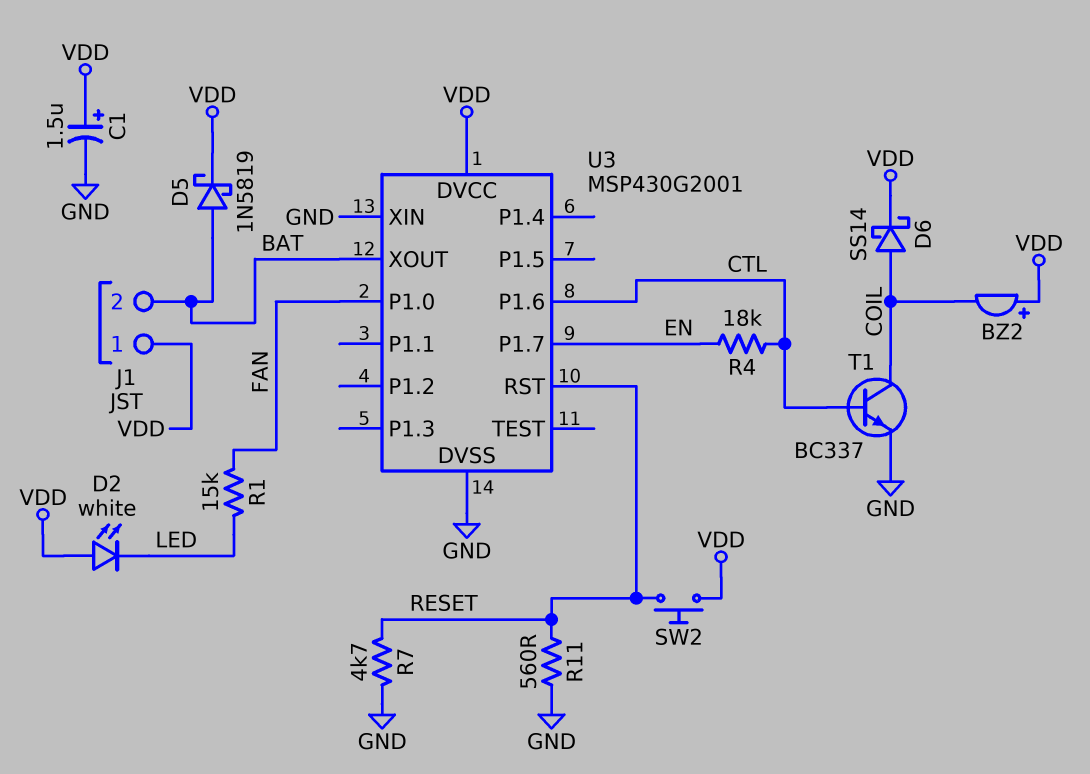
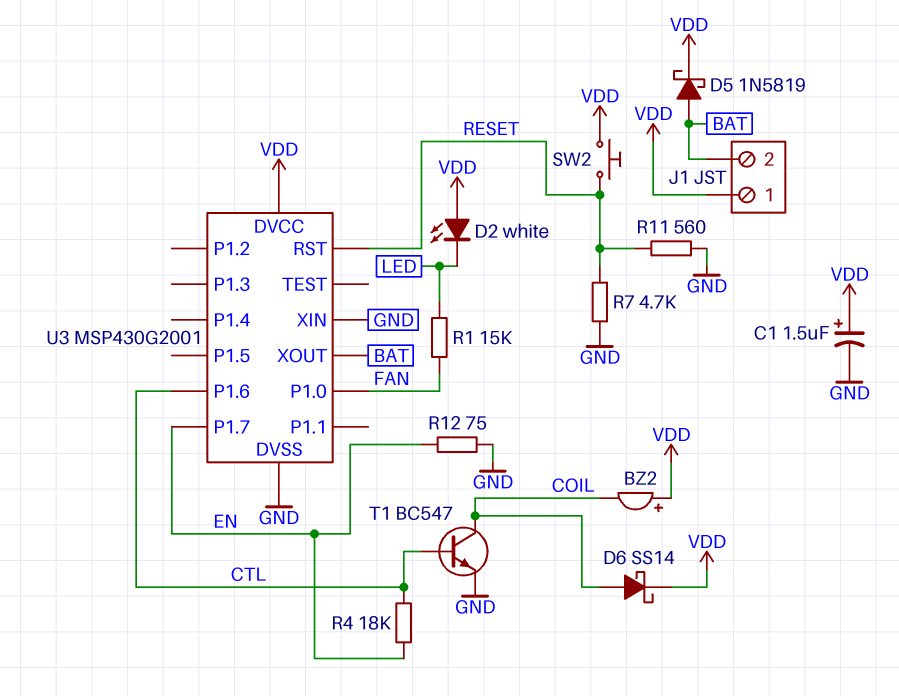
R12: none -> 75 (EN, GND)
T1: NPN BC337 (B CTL, C COIL, E GND) -> NPN BC547 (B CTL, C COIL, E GND)

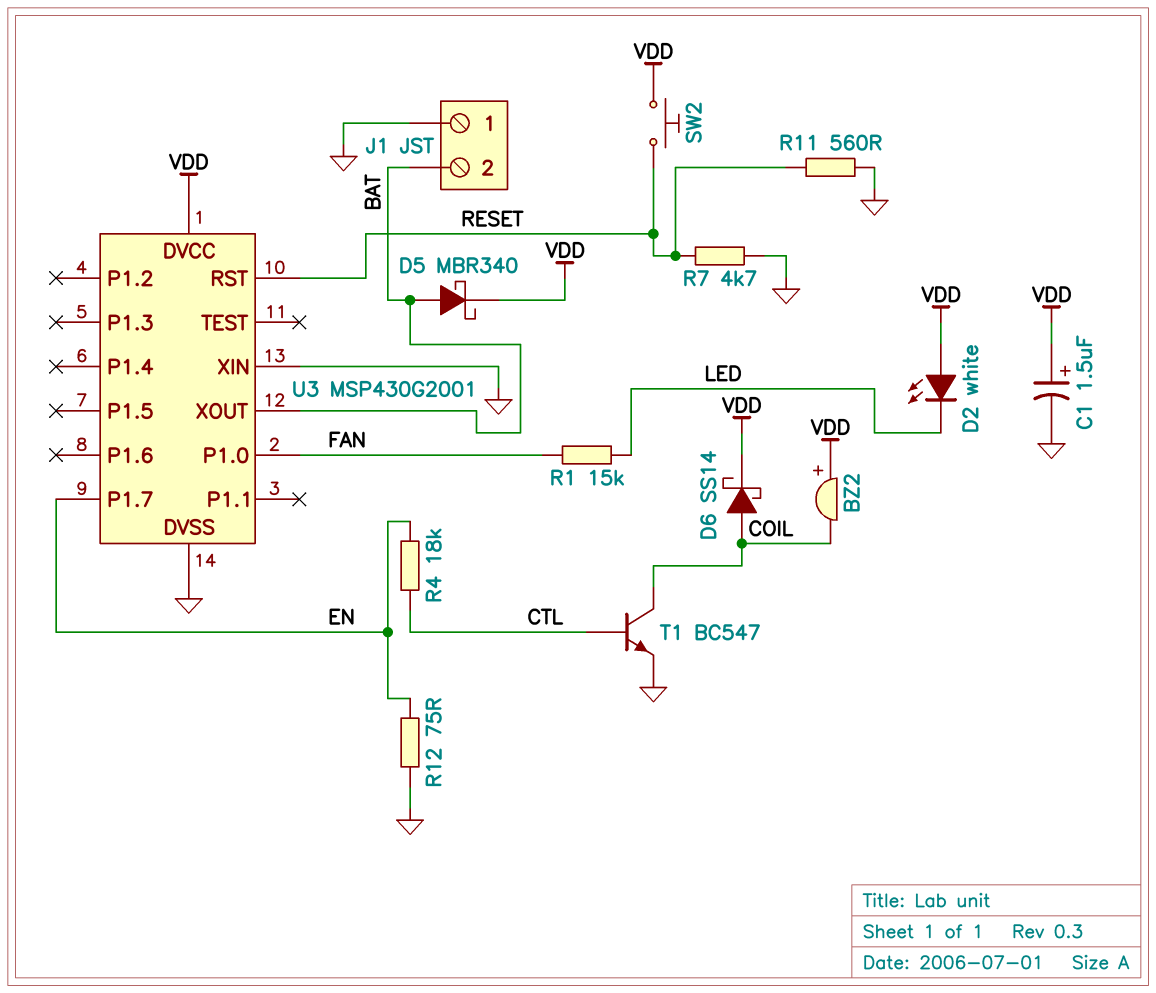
D5: schottky 1N5819 (A BAT, K VDD) -> schottky MBR340 (A BAT, K VDD)
J1 pin 1: VDD -> GND
U3 pin P1.6: CTL -> none

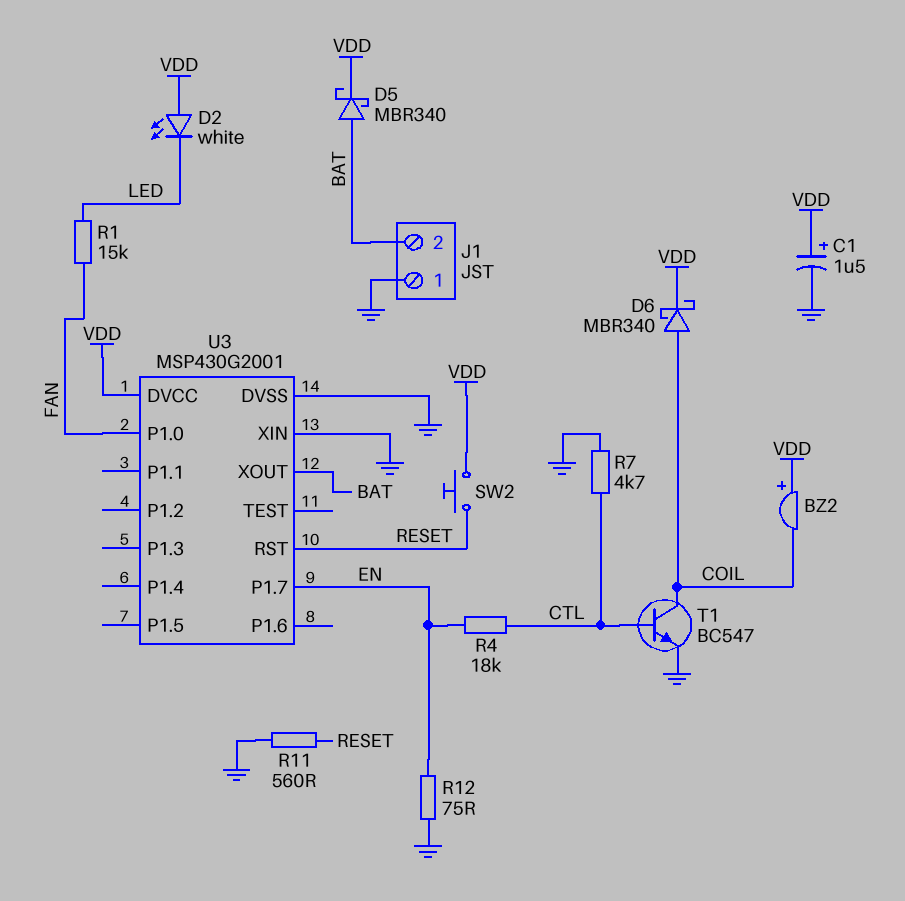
D6: schottky SS14 (A COIL, K VDD) -> schottky MBR340 (A COIL, K VDD)
R7: 4.7k (GND, RESET) -> 4.7k (CTL, GND)

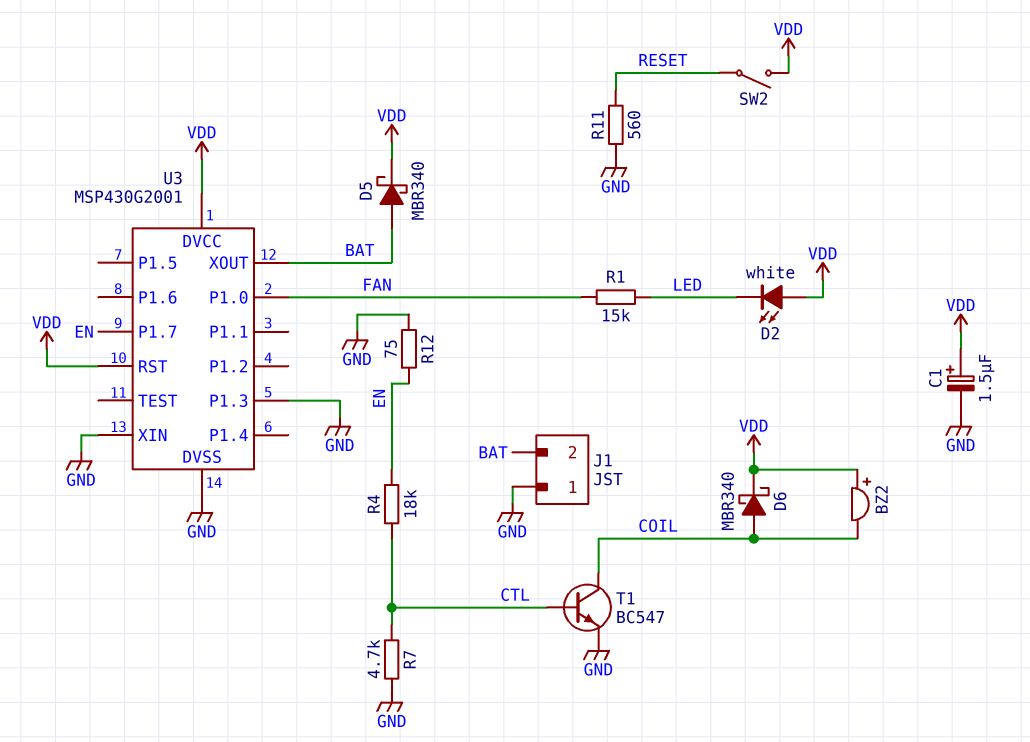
SW2: button (RESET, VDD) -> switch (RESET, VDD)
U3 pin P1.3: none -> GND
U3 pin RST: RESET -> VDD

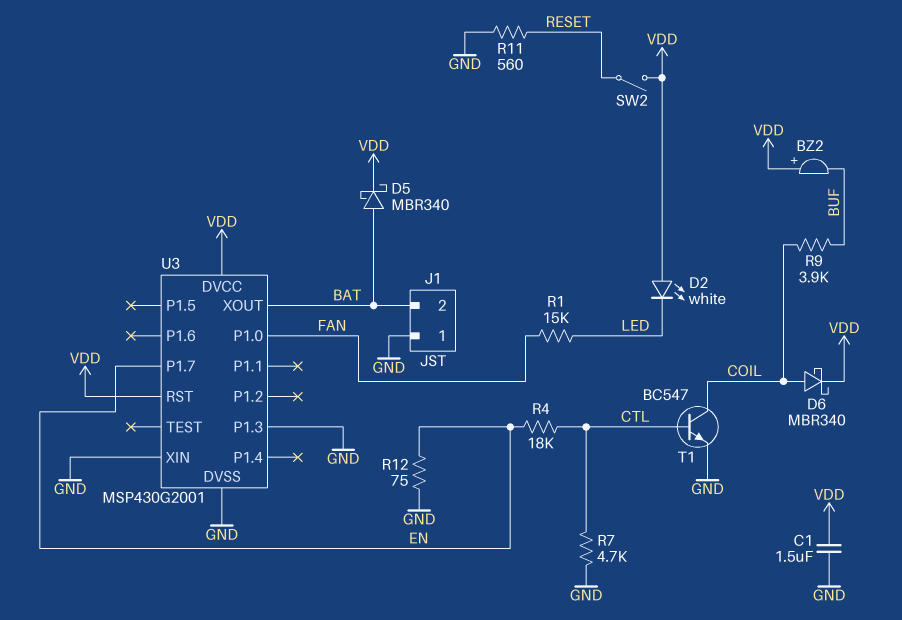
BZ2: buzzer (plus VDD, minus COIL) -> buzzer (plus VDD, minus BUF)
C1: 1.5uF (plus VDD, minus GND) -> 1.5uF (GND, VDD)
R9: none -> 3.9k (BUF, COIL)

